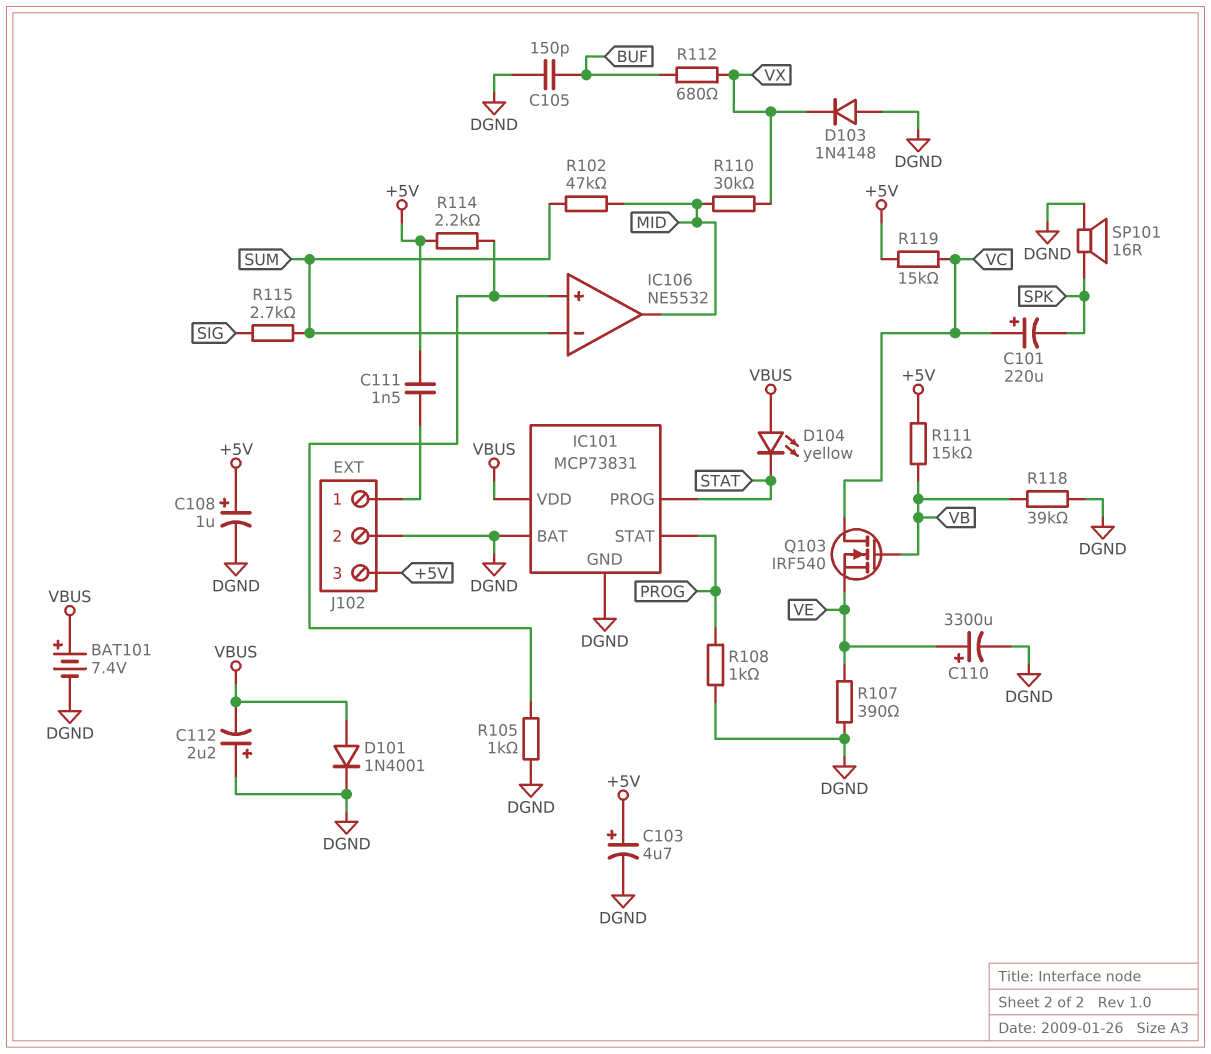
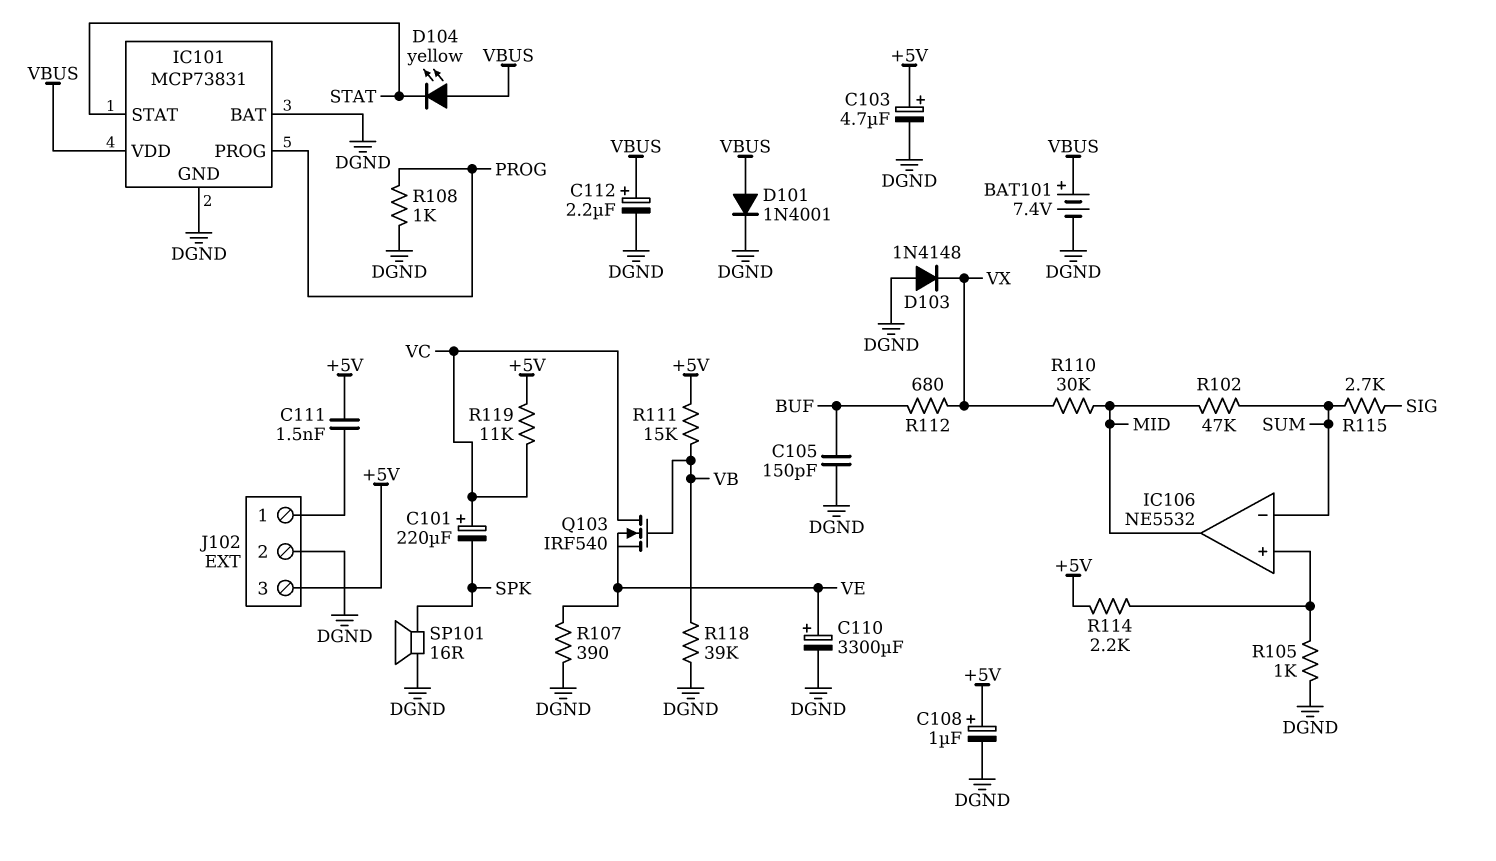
C112: 2.2uF (plus DGND, minus VBUS) -> 2.2uF (plus VBUS, minus DGND)
IC101 pin PROG: STAT -> PROG
IC101 pin STAT: PROG -> STAT
R119: 15k (+5V, VC) -> 11k (+5V, VC)

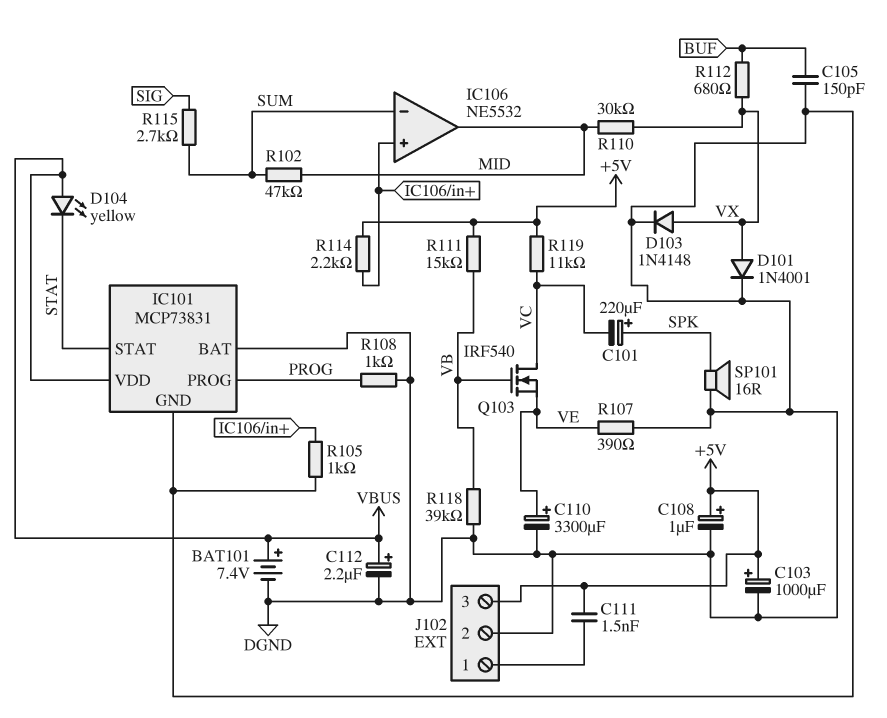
C101: 220uF (plus VC, minus SPK) -> 220uF (plus SPK, minus VC)
C103: 4.7uF (plus +5V, minus DGND) -> 1000uF (plus +5V, minus DGND)
D101: diode 1N4001 (A VBUS, K DGND) -> diode 1N4001 (A VX, K DGND)
D103: diode 1N4148 (A DGND, K VX) -> diode 1N4148 (A VX, K DGND)

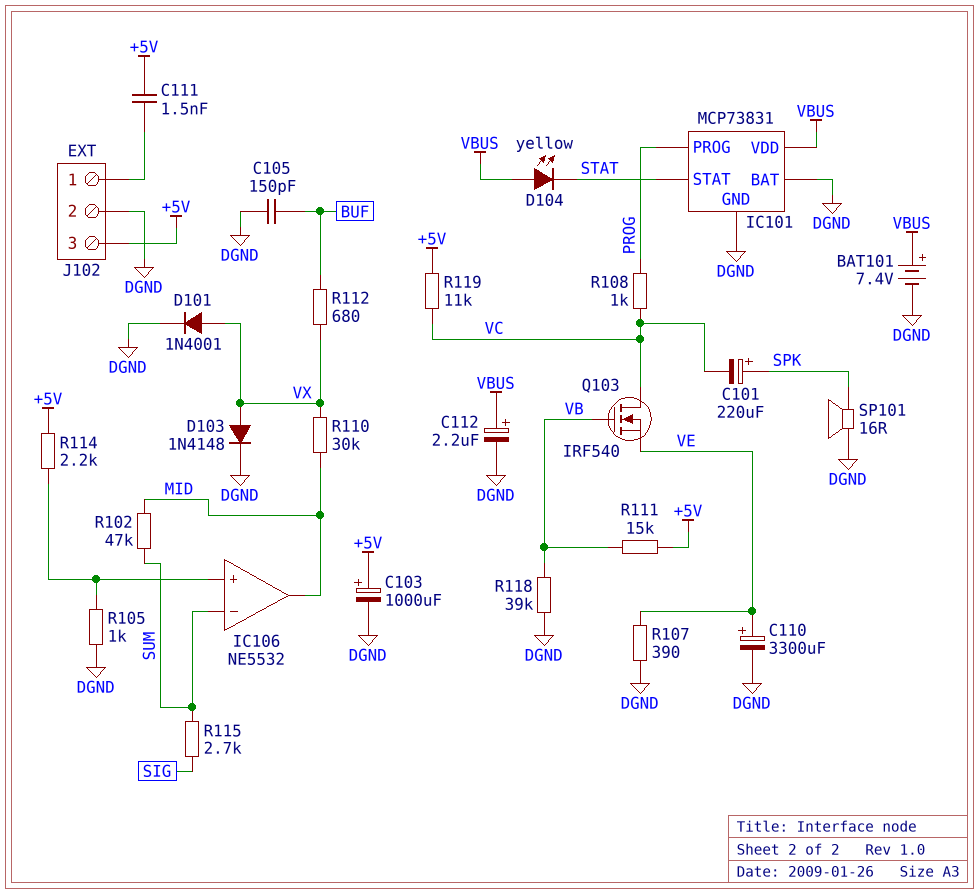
C108: 1uF (plus +5V, minus DGND) -> none
R108: 1k (DGND, PROG) -> 1k (PROG, VC)

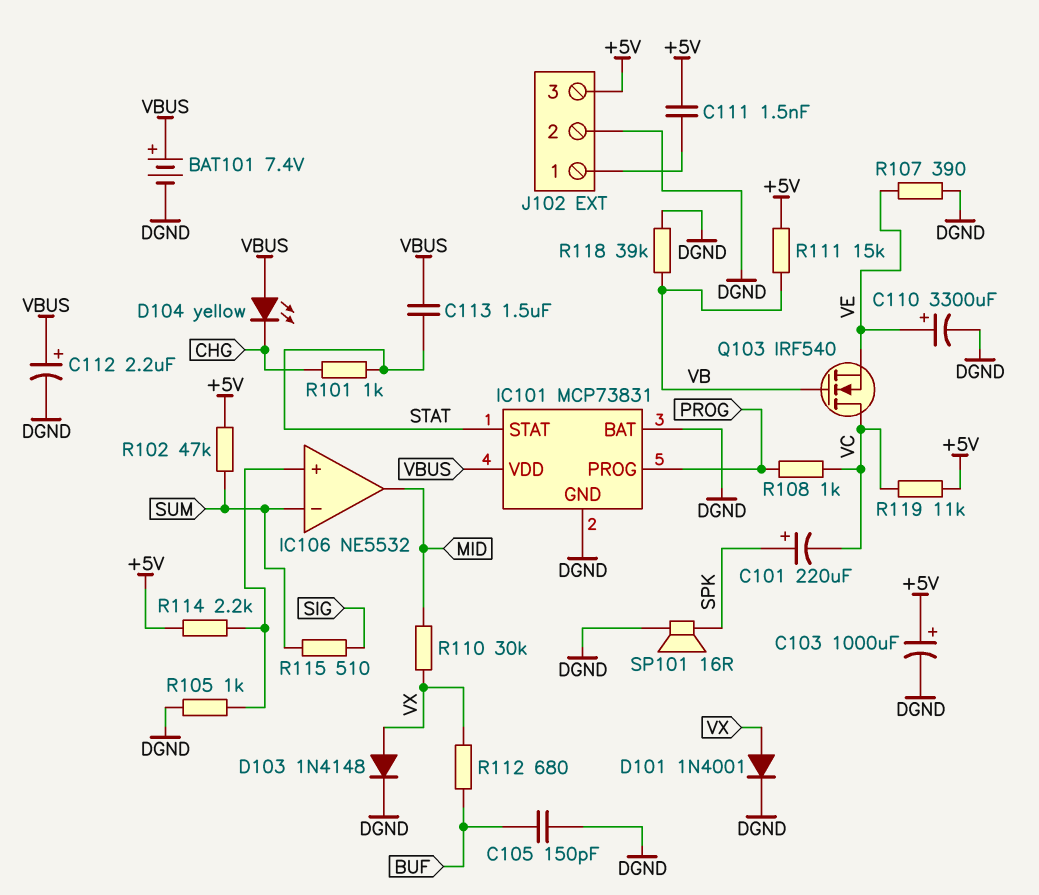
C113: none -> 1.5uF (STAT, VBUS)
D104: LED yellow (A VBUS, K STAT) -> LED yellow (A VBUS, K CHG)
R101: none -> 1k (CHG, STAT)
R102: 47k (MID, SUM) -> 47k (+5V, SUM)
R115: 2.7k (SIG, SUM) -> 510 (SIG, SUM)

